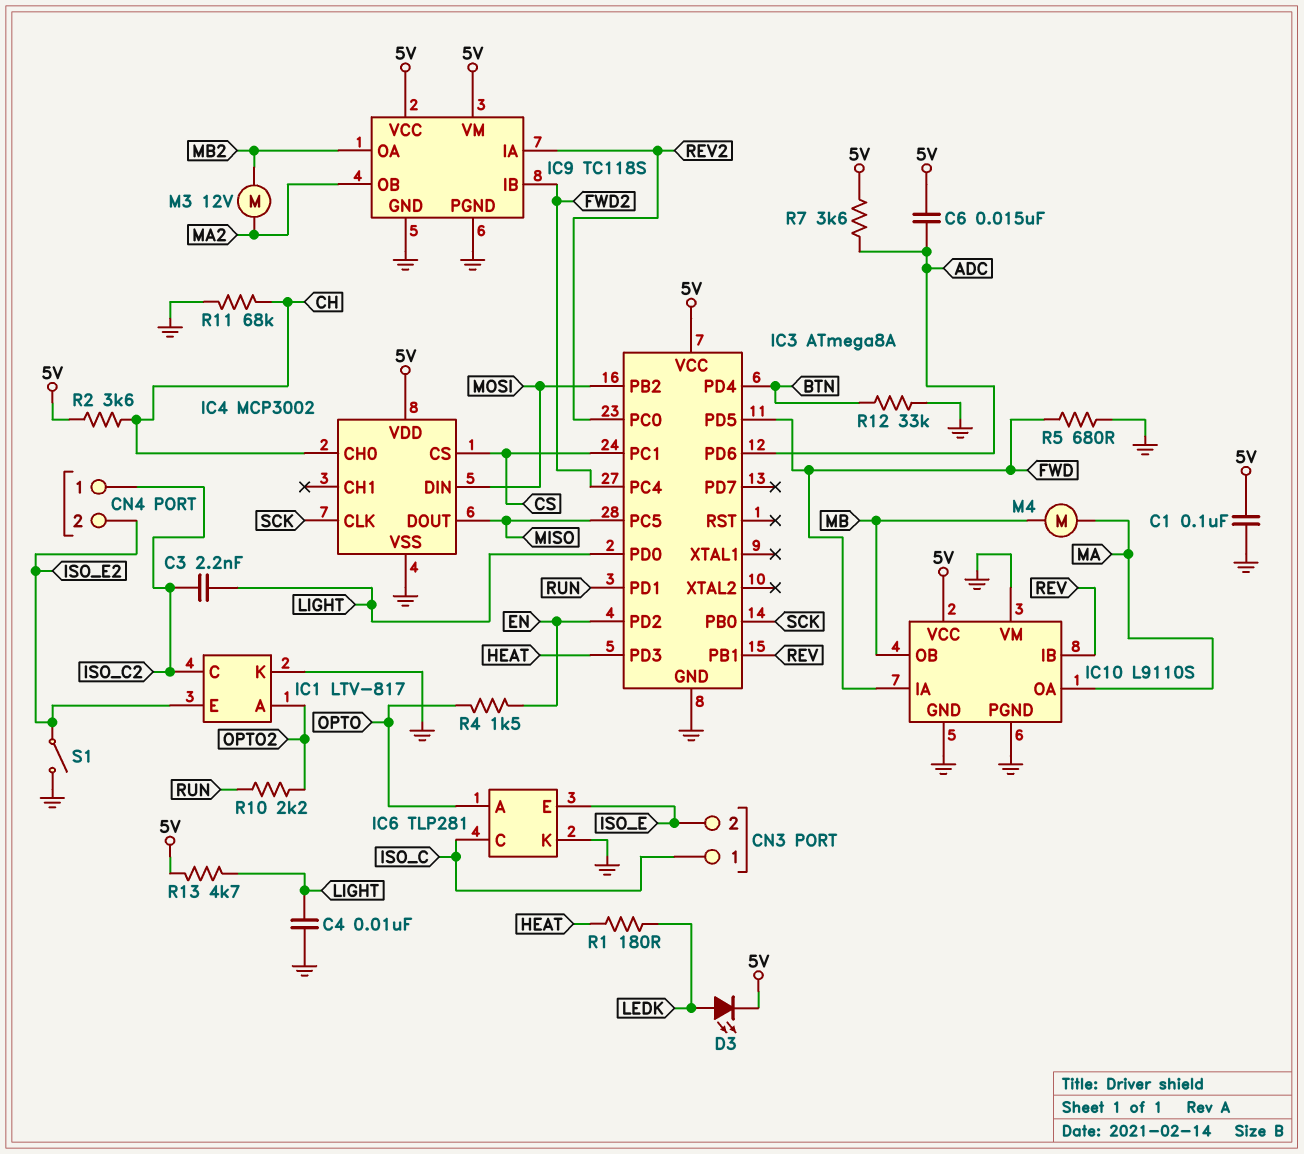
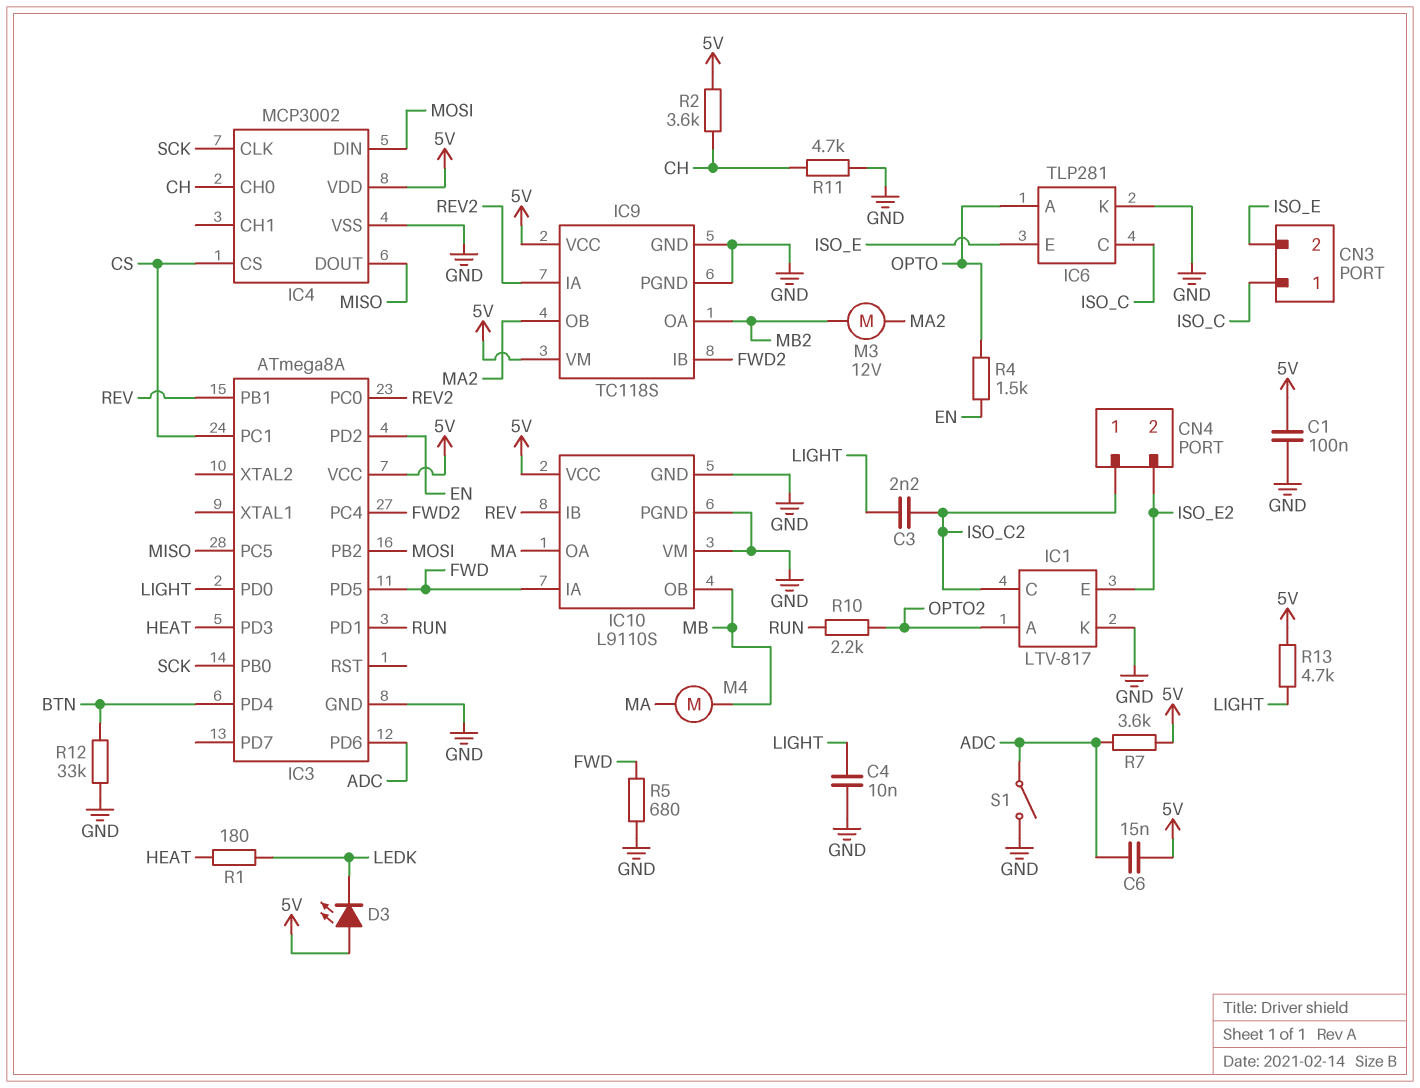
D3: LED (A LEDK, K 5V) -> LED (A 5V, K LEDK)
R11: 68k (CH, GND) -> 4.7k (CH, GND)
S1: switch (GND, ISO_E2) -> switch (ADC, GND)

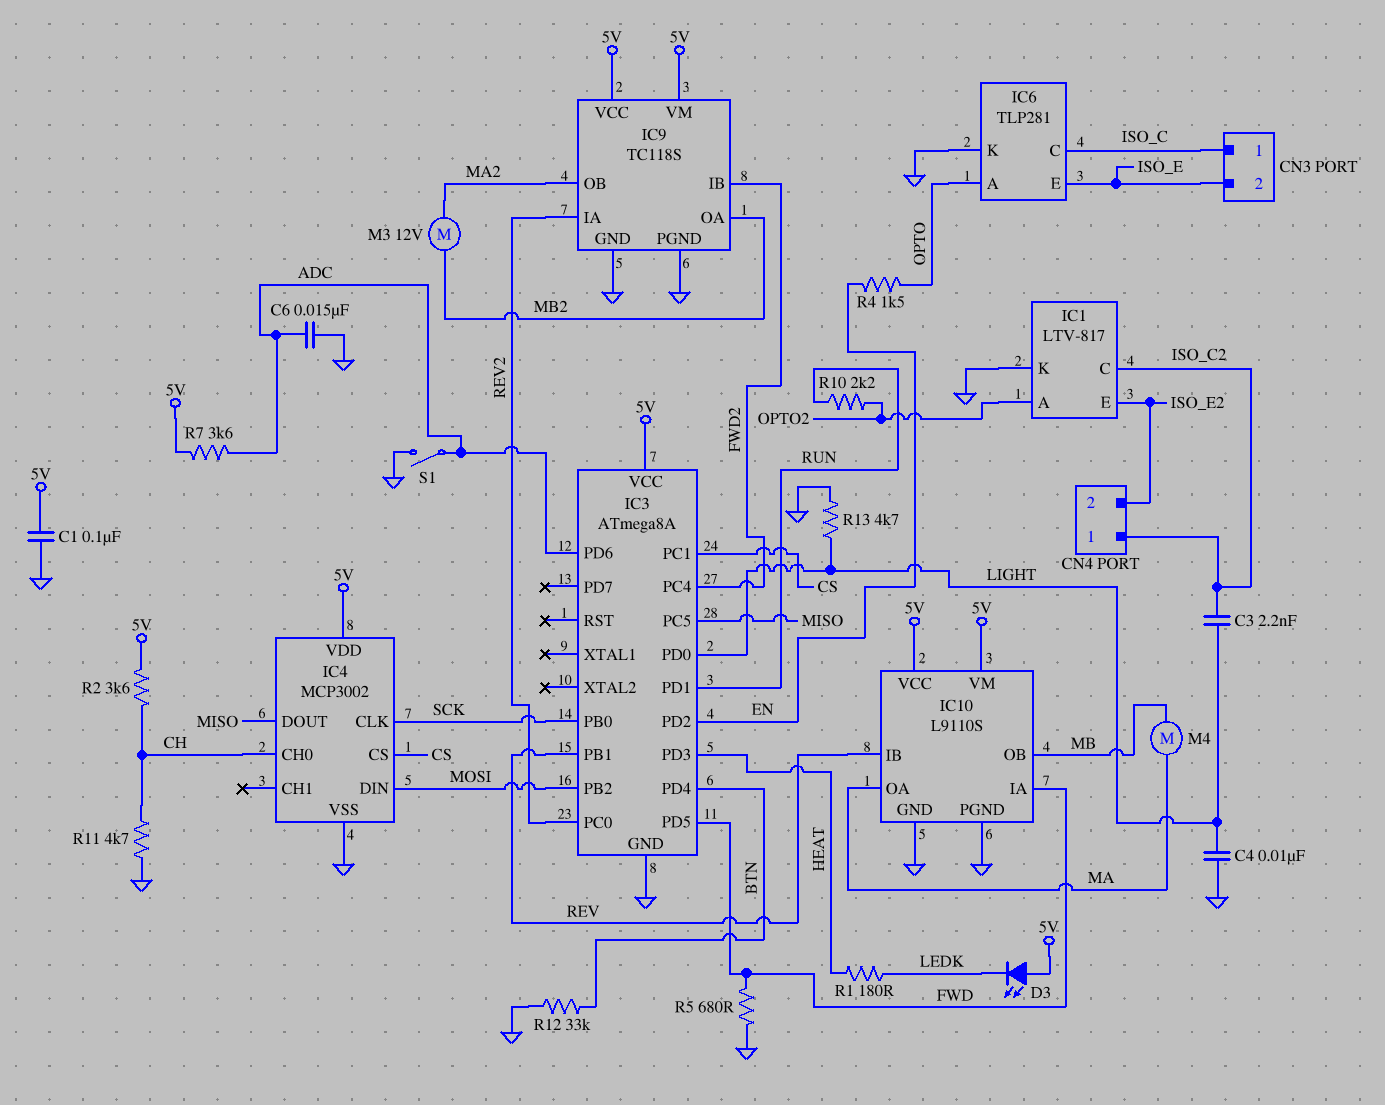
C6: 15nF (5V, ADC) -> 15nF (ADC, GND)
IC10 pin VM: GND -> 5V
R13: 4.7k (5V, LIGHT) -> 4.7k (GND, LIGHT)

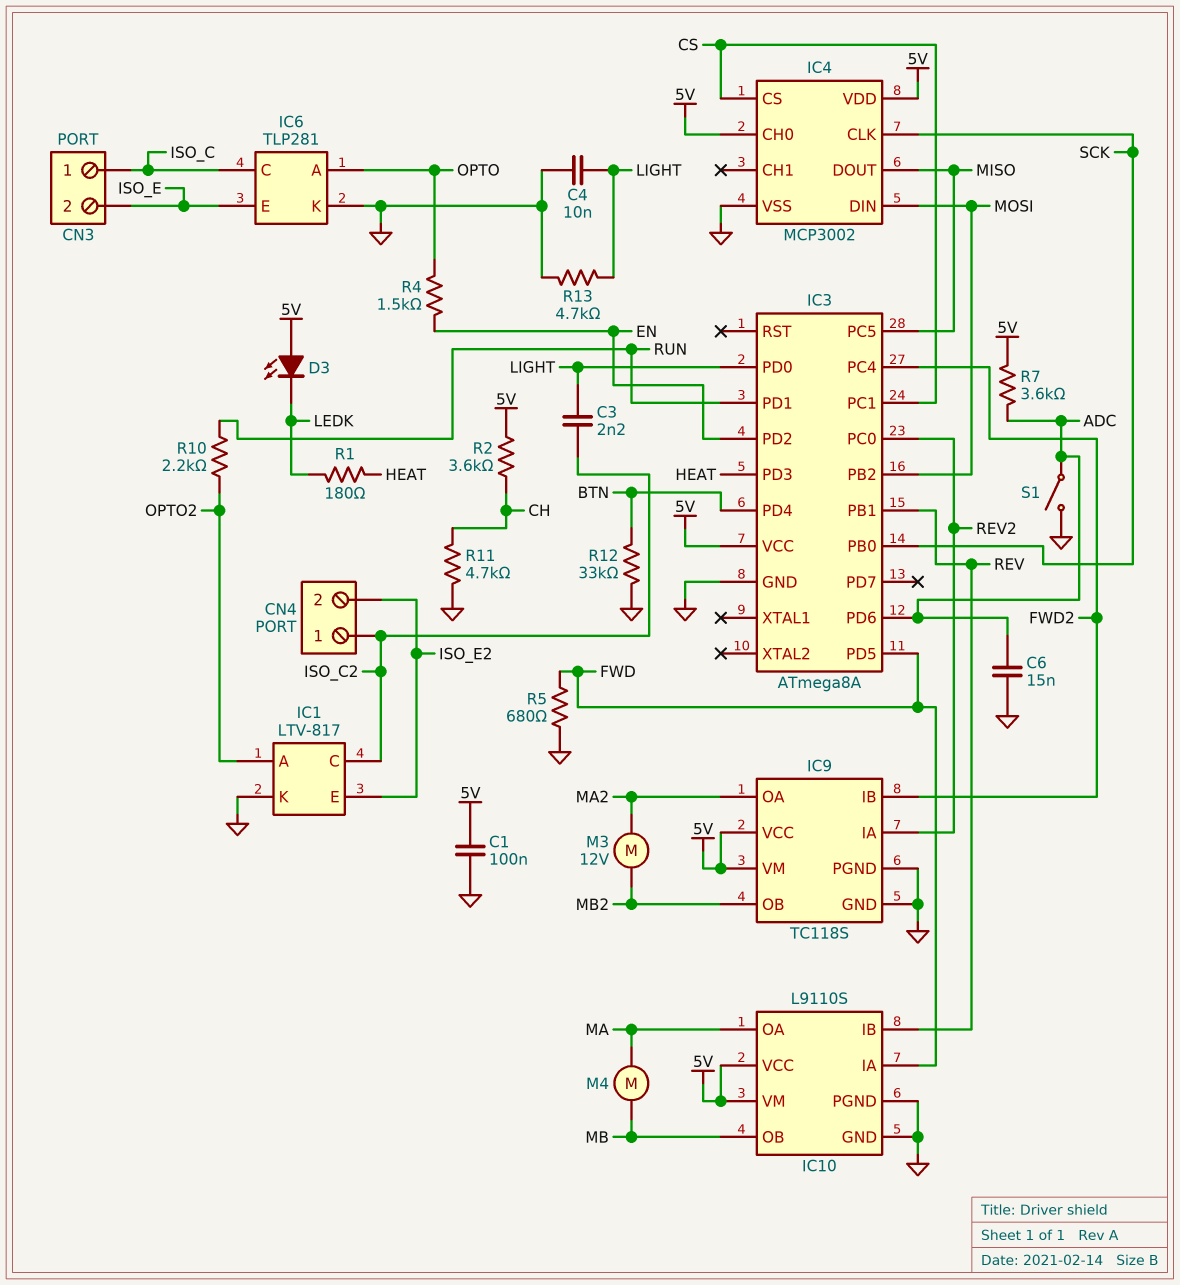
IC4 pin CH0: CH -> 5V
IC9 pin OA: MB2 -> MA2
IC9 pin OB: MA2 -> MB2

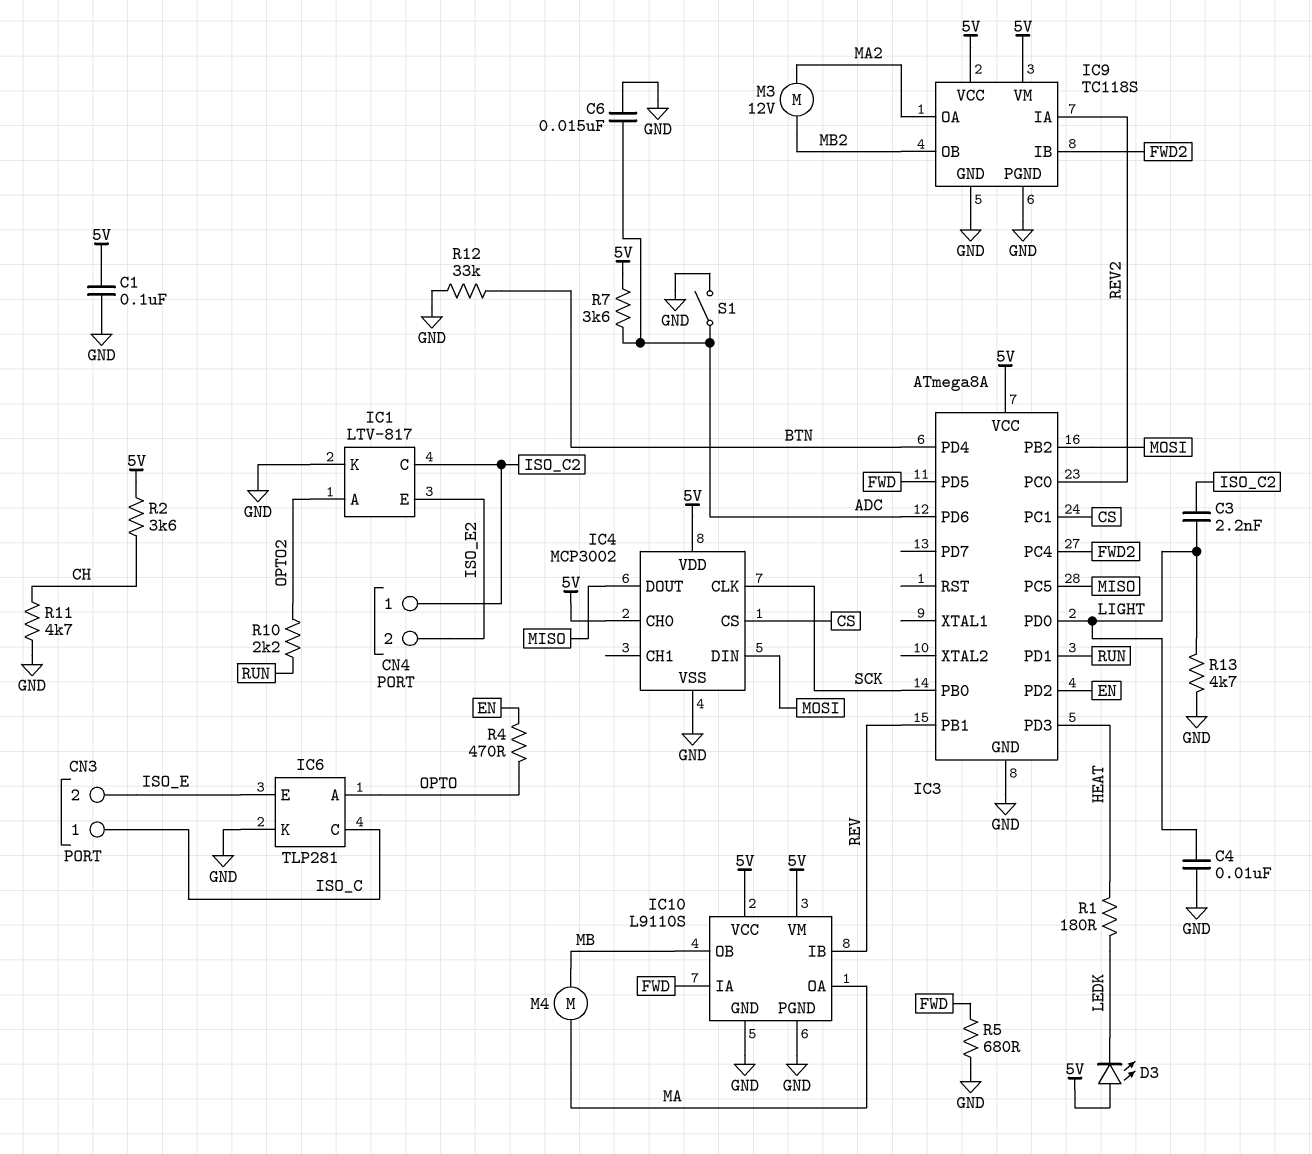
R4: 1.5k (EN, OPTO) -> 470 (EN, OPTO)

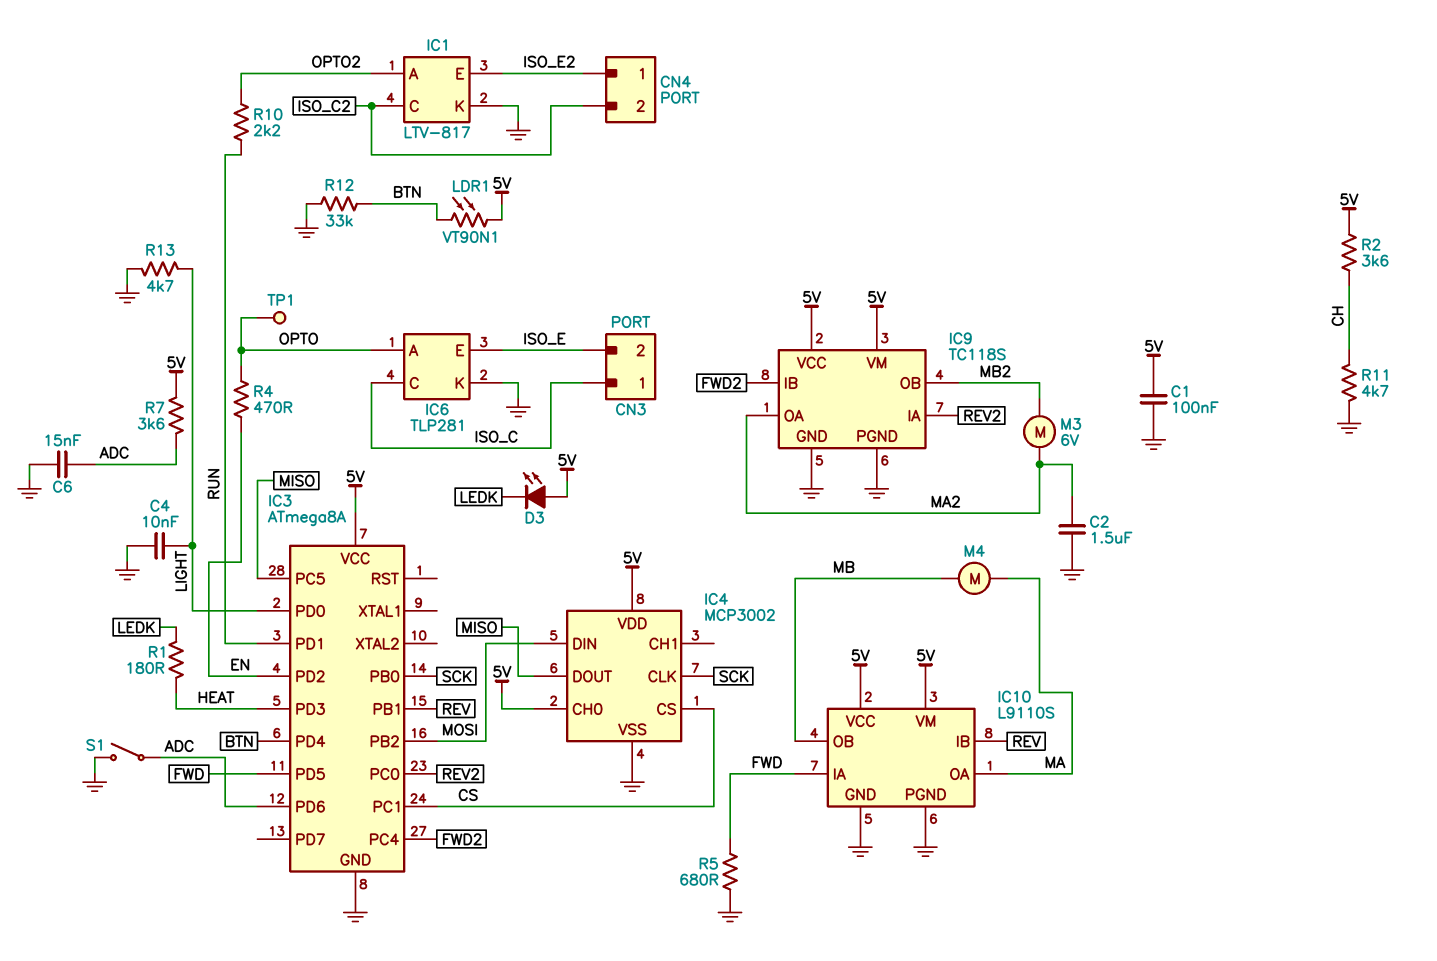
C2: none -> 1.5uF (GND, MA2)
C3: 2.2nF (ISO_C2, LIGHT) -> none
CN4 pin 1: ISO_C2 -> ISO_E2
CN4 pin 2: ISO_E2 -> ISO_C2
LDR1: none -> VT90N1 (5V, BTN)
M3: motor 12V (MA2, MB2) -> motor 6V (MA2, MB2)
TP1: none -> test point (OPTO)

